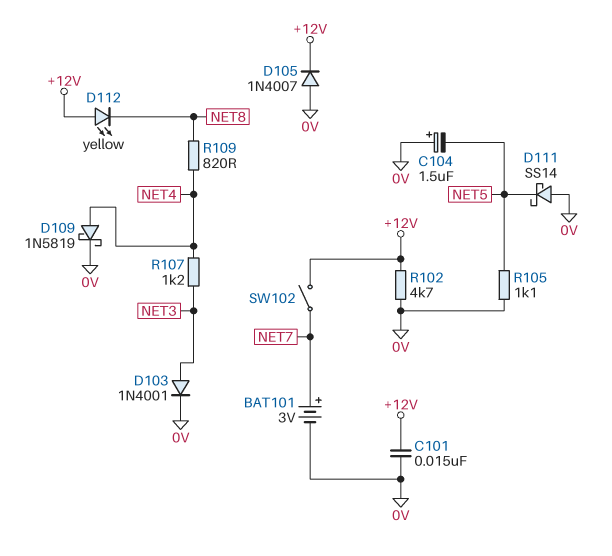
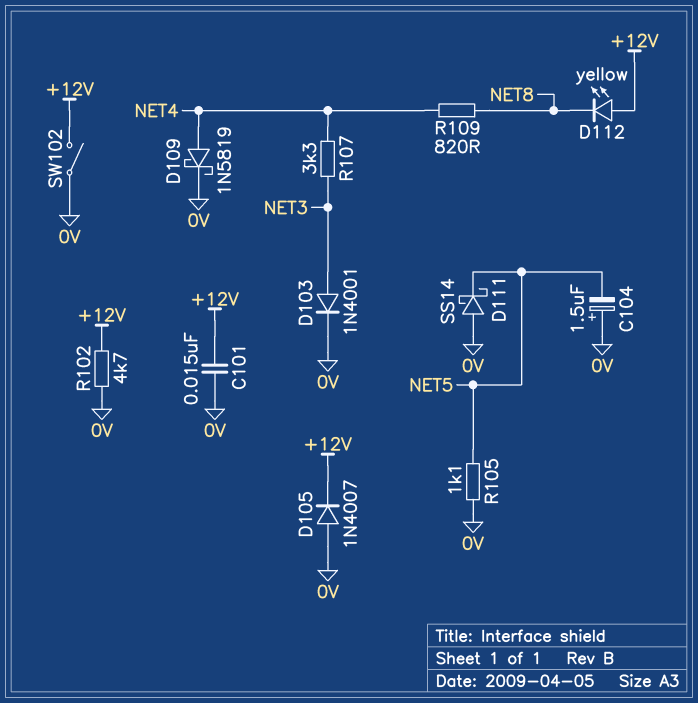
BAT101: 3V (plus NET7, minus 0V) -> none
R107: 1.2k (NET3, NET4) -> 3.3k (NET3, NET4)
SW102: switch (+12V, NET7) -> switch (+12V, 0V)

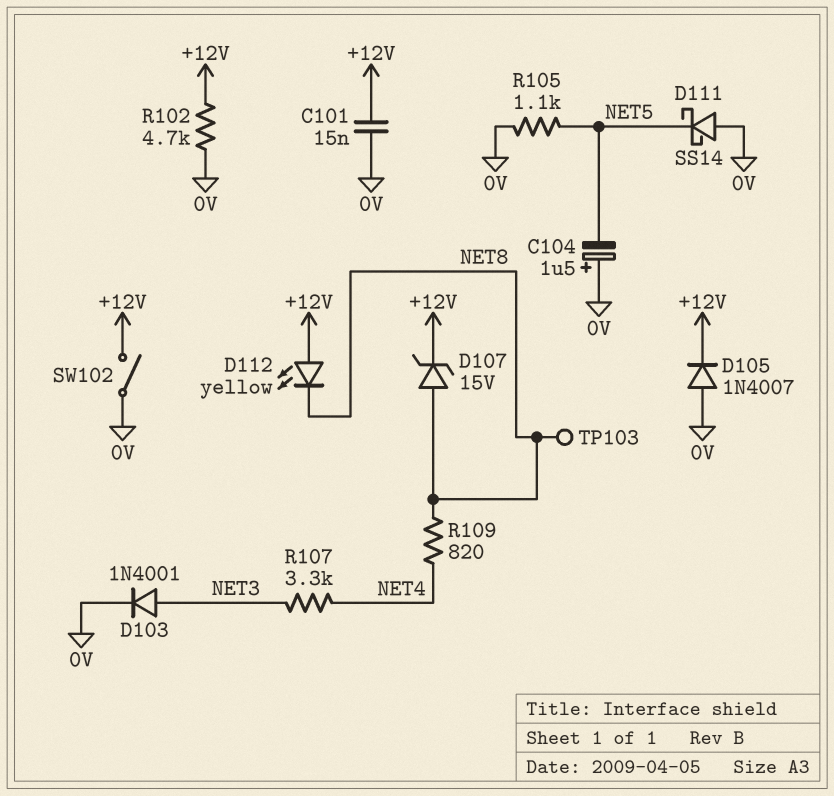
D107: none -> zener 15V (A NET8, K +12V)
D109: schottky 1N5819 (A NET4, K 0V) -> none
TP103: none -> test point (NET8)

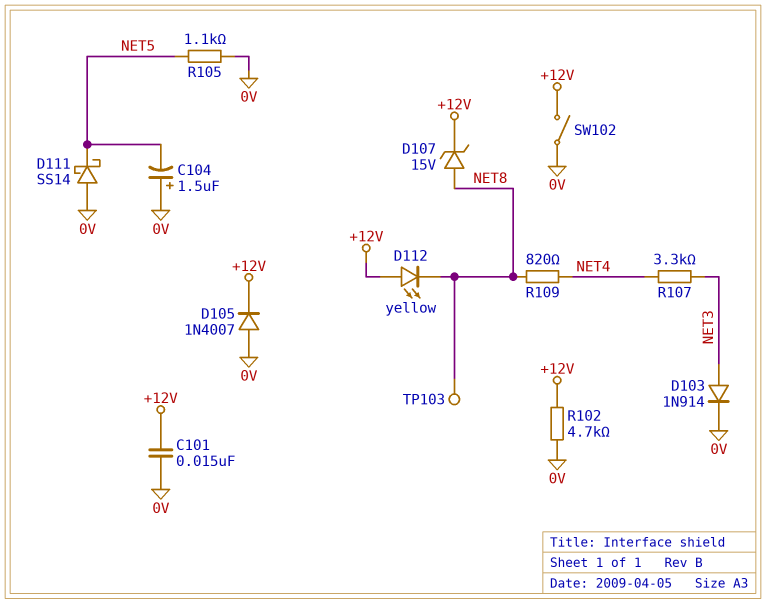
D103: diode 1N4001 (A NET3, K 0V) -> diode 1N914 (A NET3, K 0V)

